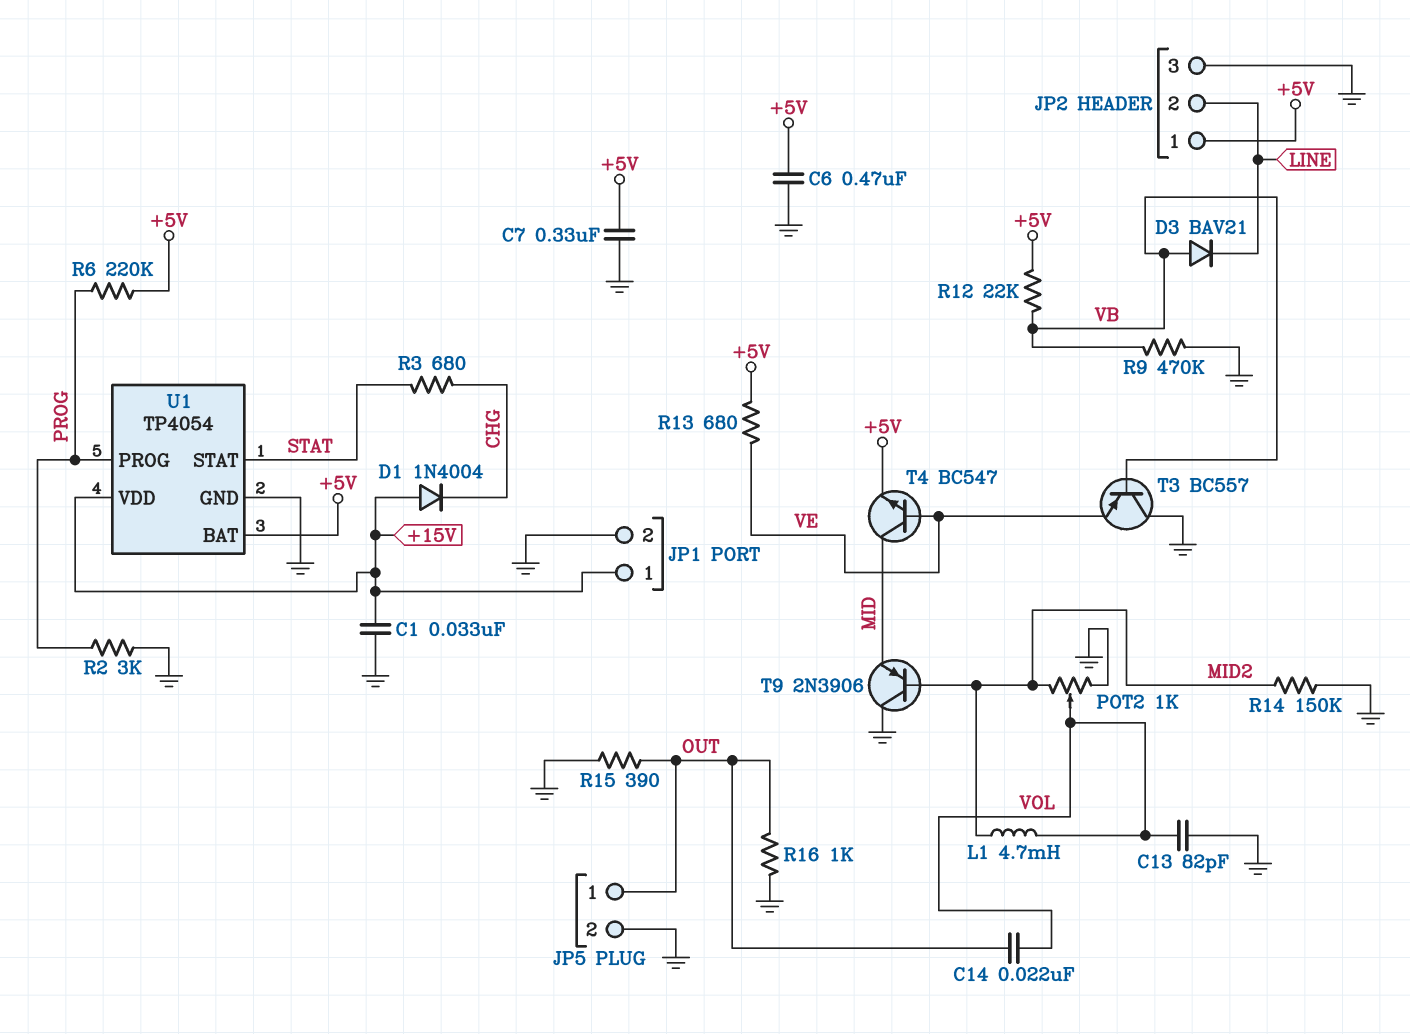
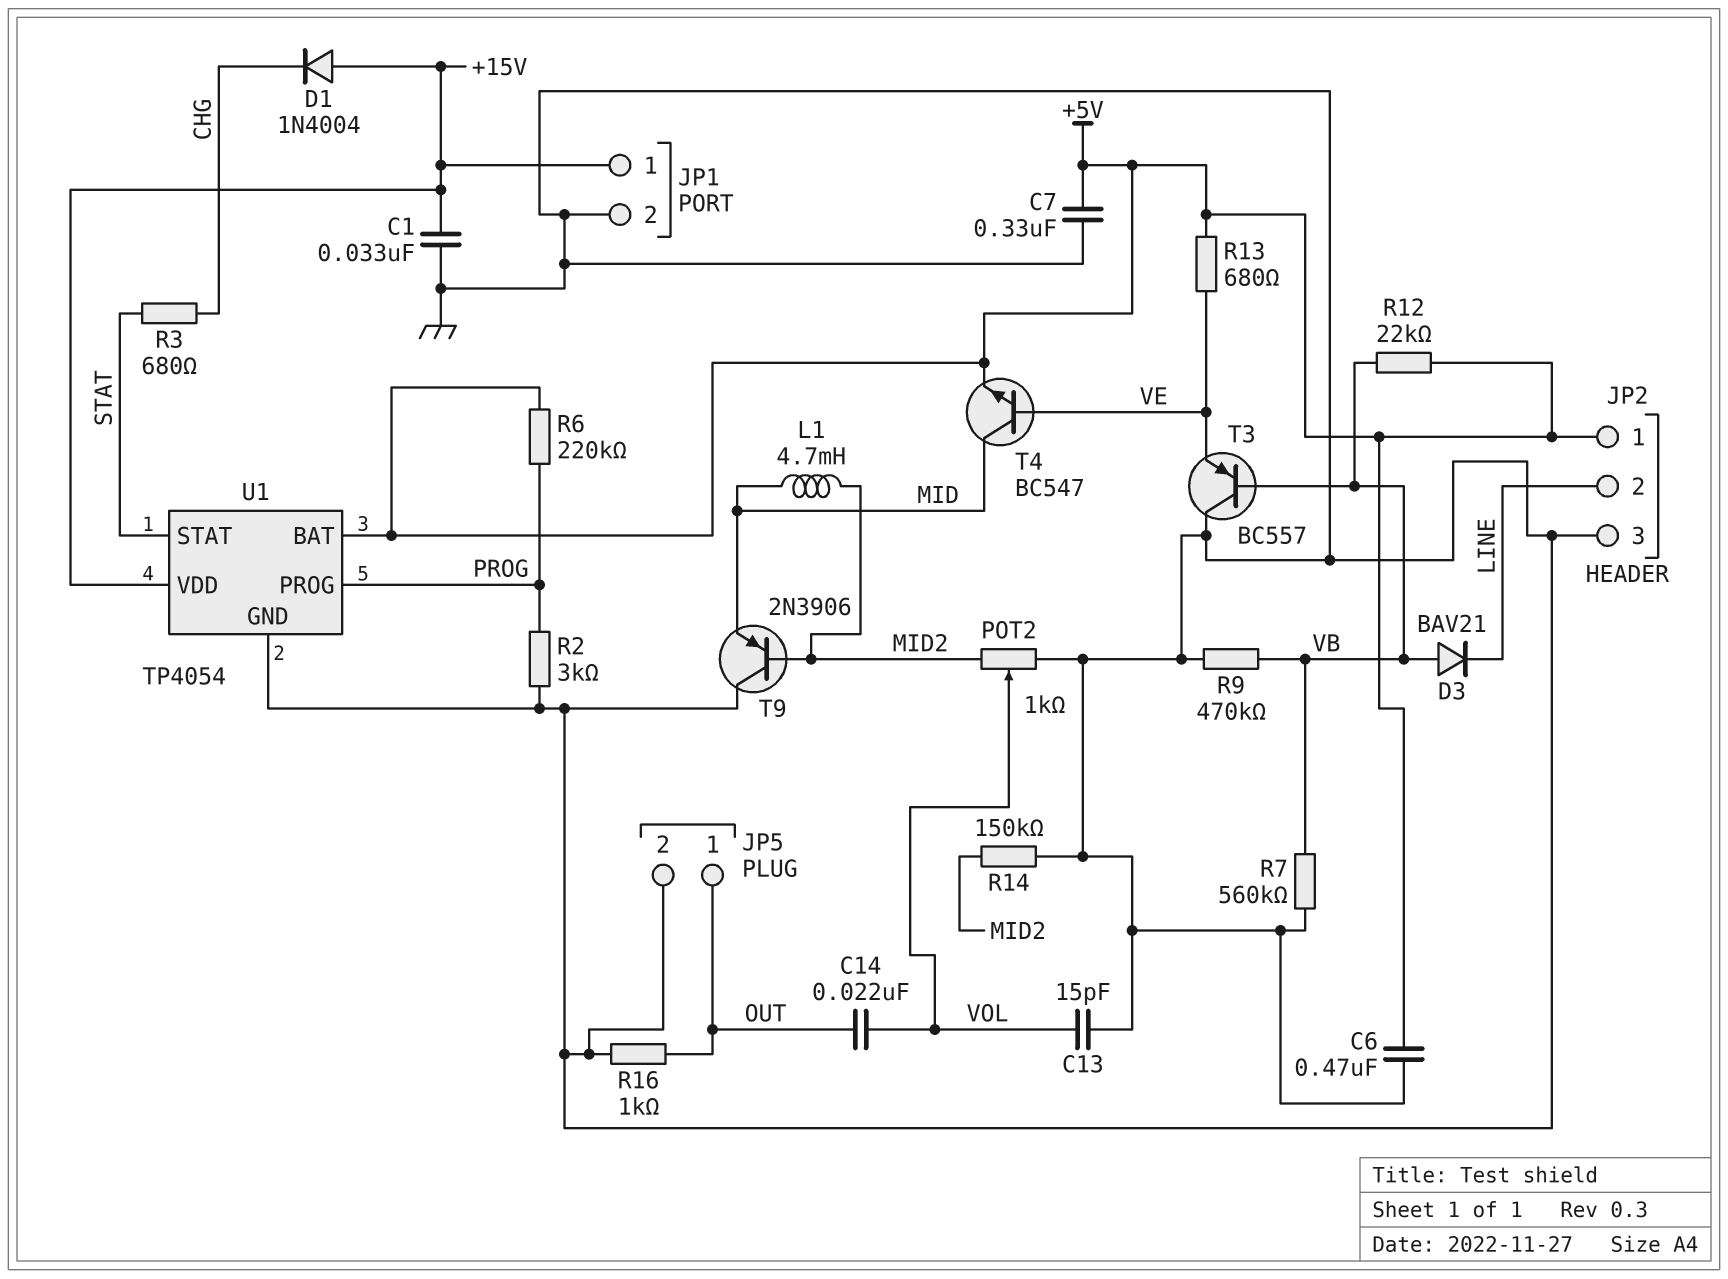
C13: 82pF (GND, VOL) -> 15pF (GND, VOL)
L1: 4.7mH (MID2, VOL) -> 4.7mH (MID, MID2)
R7: none -> 560k (GND, VB)
R15: 390 (GND, OUT) -> none

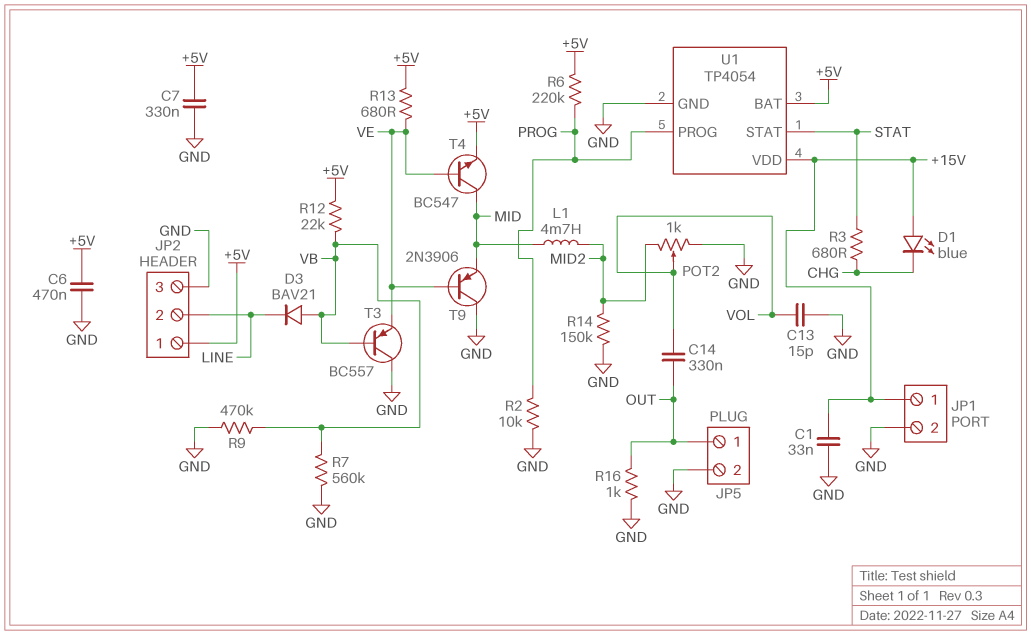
C14: 22nF (OUT, VOL) -> 330nF (OUT, VOL)
D1: diode 1N4004 (A +15V, K CHG) -> LED blue (A +15V, K CHG)
R2: 3k (GND, PROG) -> 10k (GND, PROG)
T9: PNP 2N3906 (B MID2, C GND, E MID) -> PNP 2N3906 (B VE, C GND, E MID)

